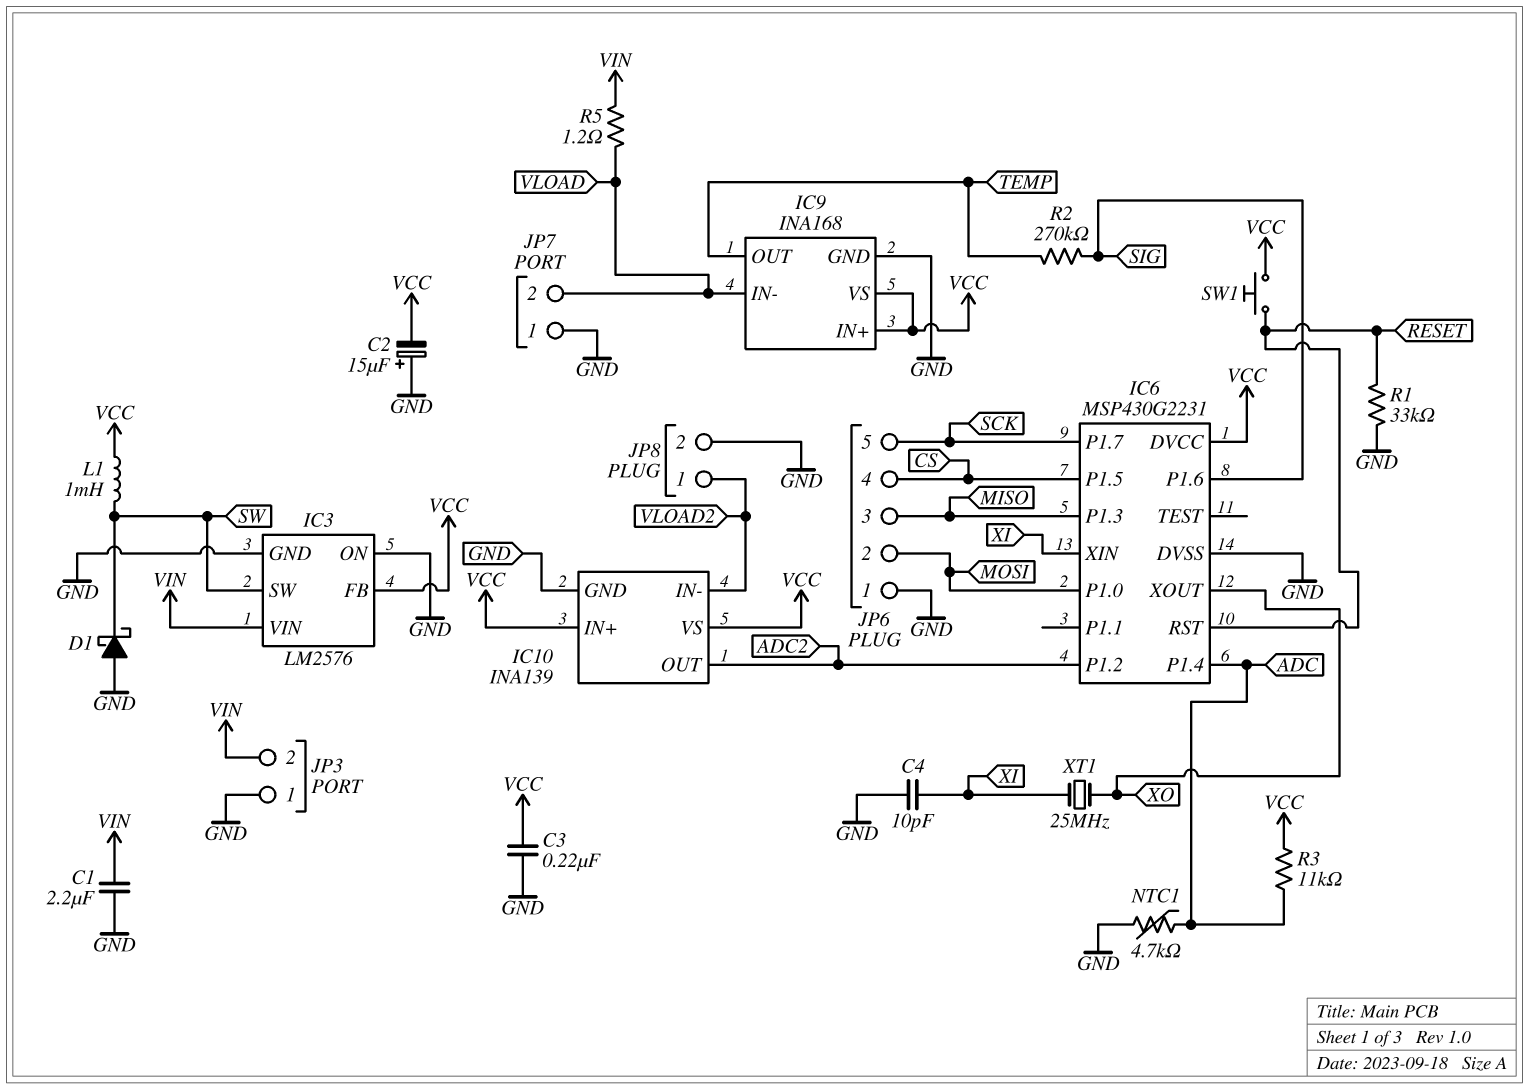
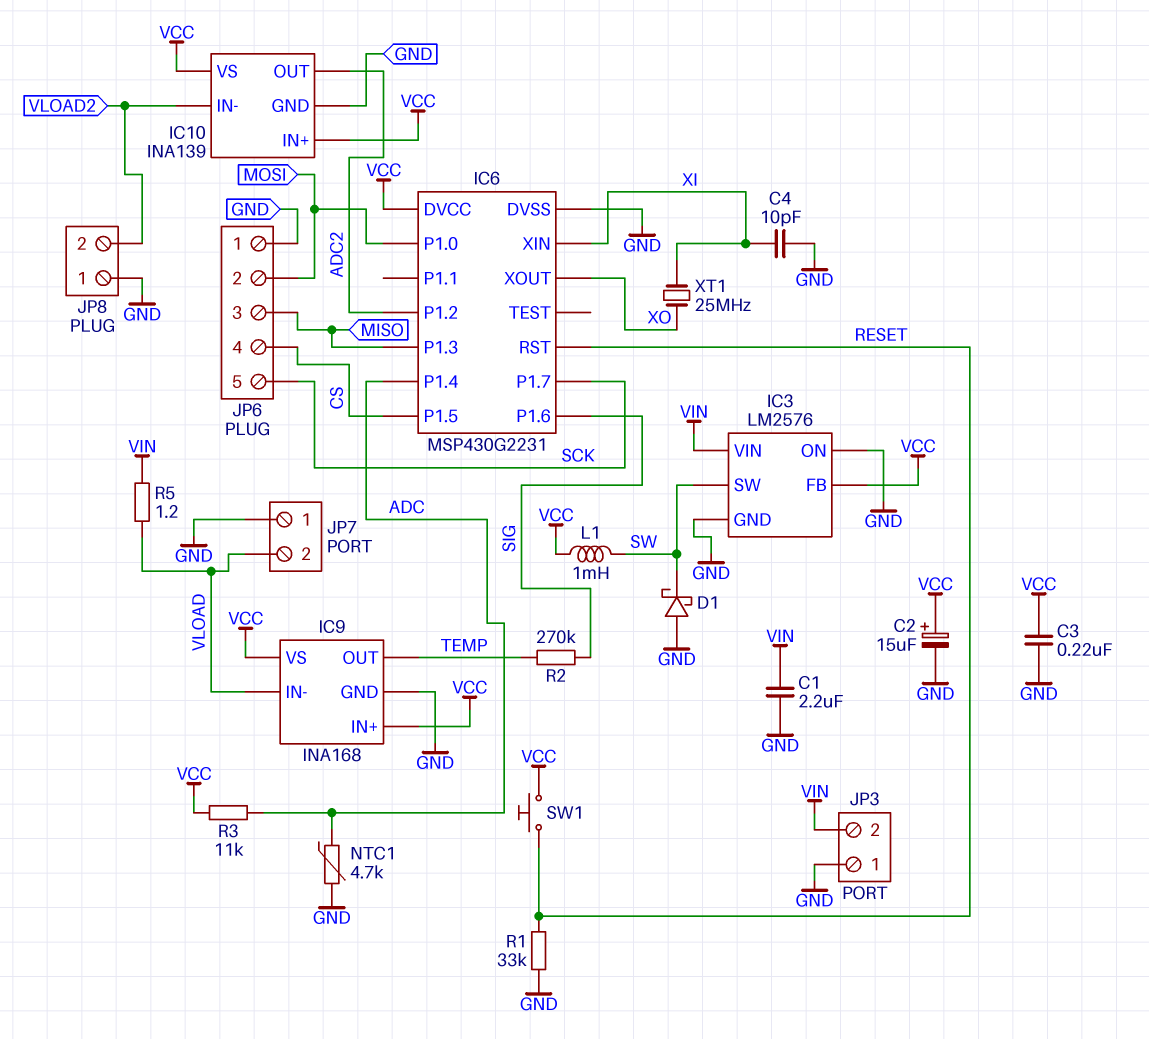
C2: 15uF (plus GND, minus VCC) -> 15uF (plus VCC, minus GND)
JP8 pin 1: VLOAD2 -> GND
JP8 pin 2: GND -> VLOAD2

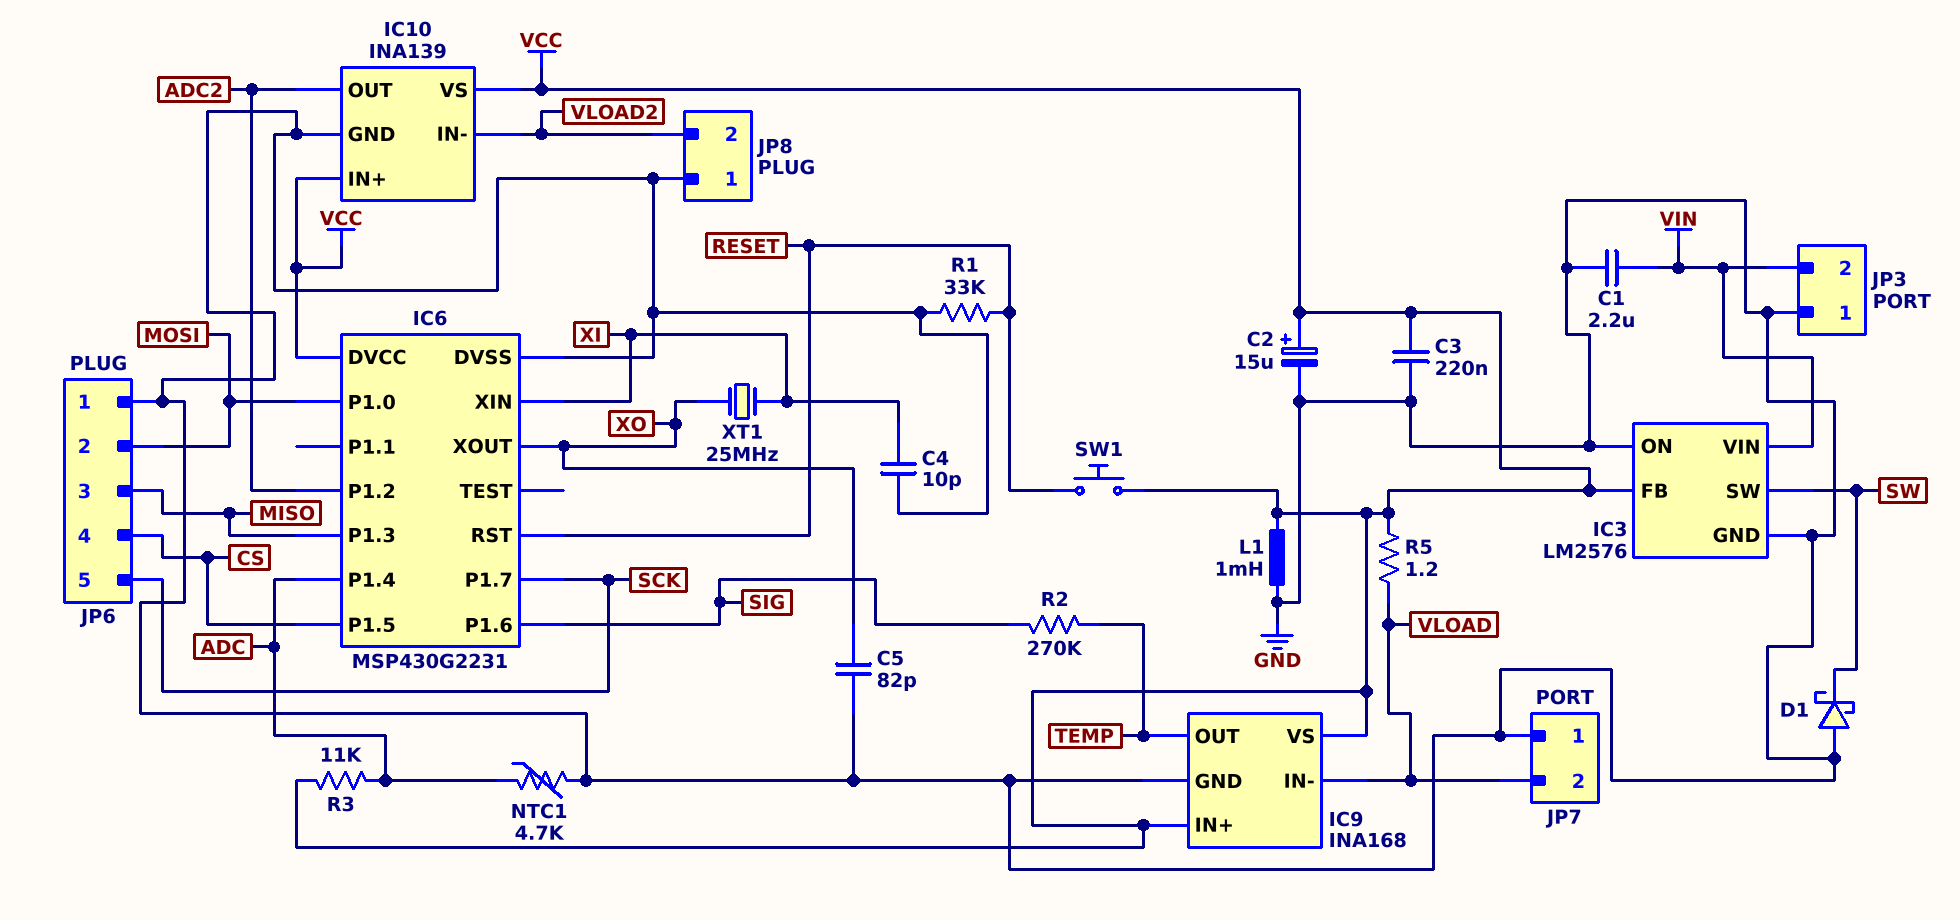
C5: none -> 82pF (GND, XO)
L1: 1mH (SW, VCC) -> 1mH (GND, VCC)
R5: 1.2 (VIN, VLOAD) -> 1.2 (VCC, VLOAD)

